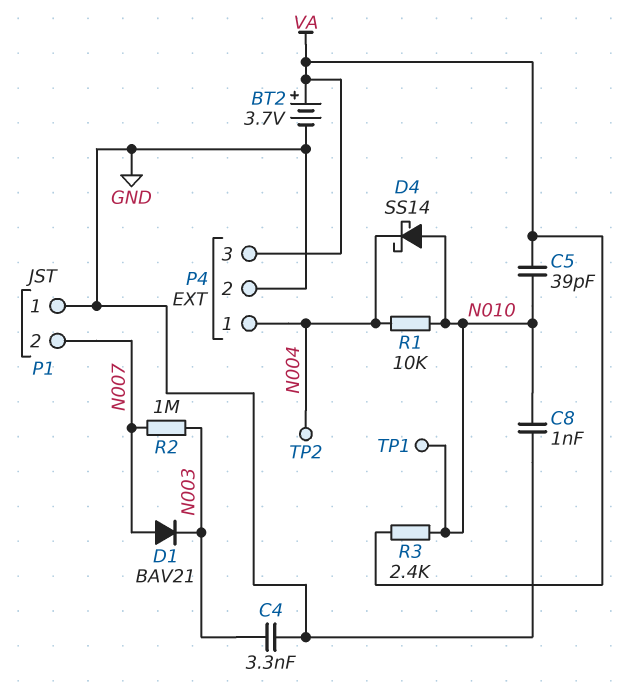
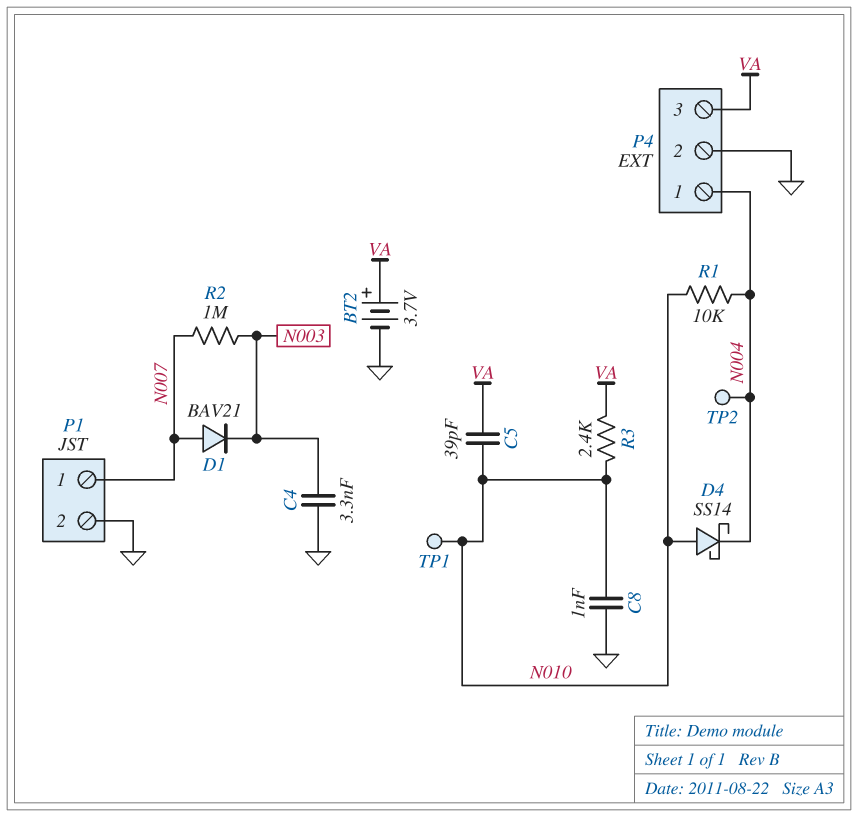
P1 pin 1: GND -> N007
P1 pin 2: N007 -> GND

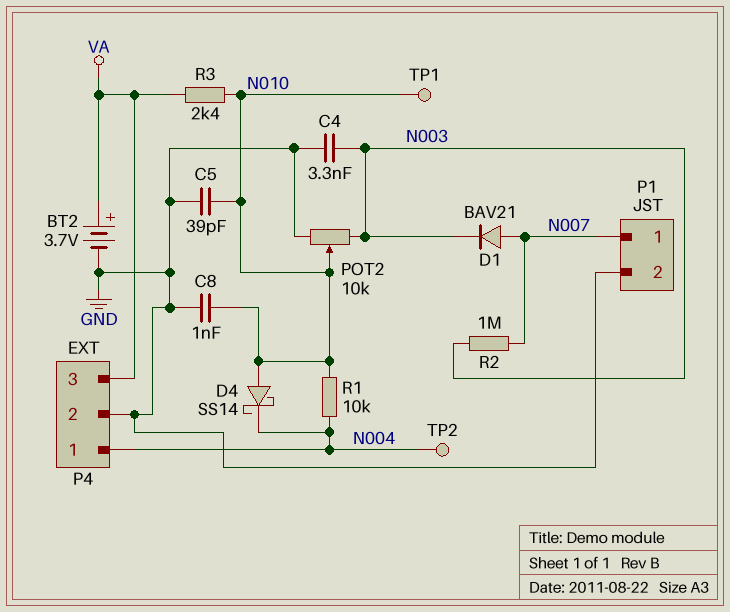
C5: 39pF (N010, VA) -> 39pF (GND, N010)
POT2: none -> 10k (GND, N003, wiper N010)

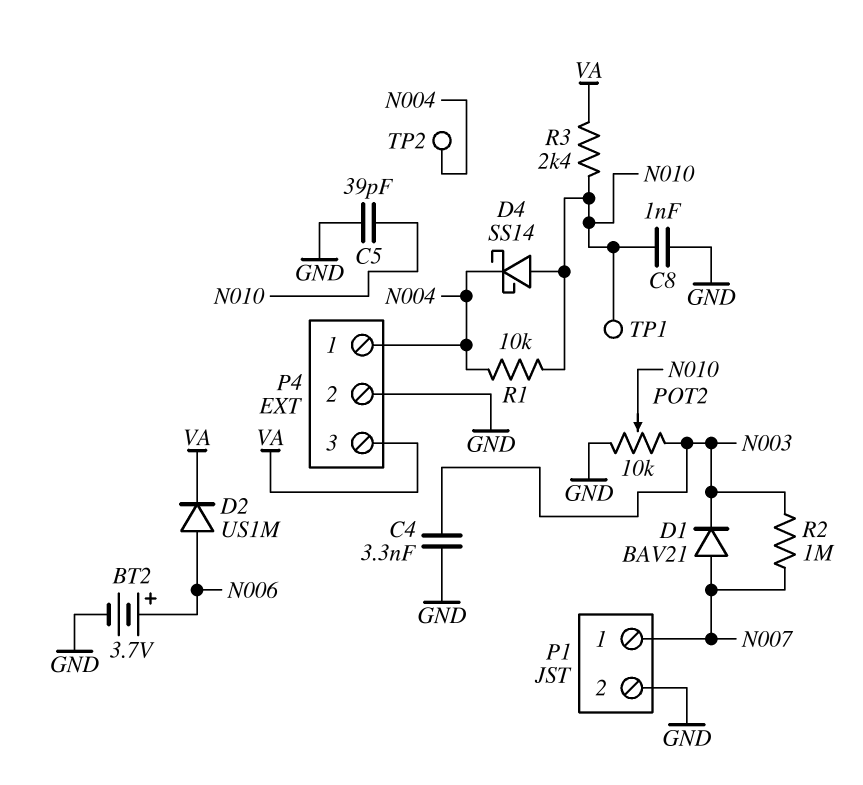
BT2: 3.7V (plus VA, minus GND) -> 3.7V (plus N006, minus GND)
D2: none -> diode US1M (A N006, K VA)

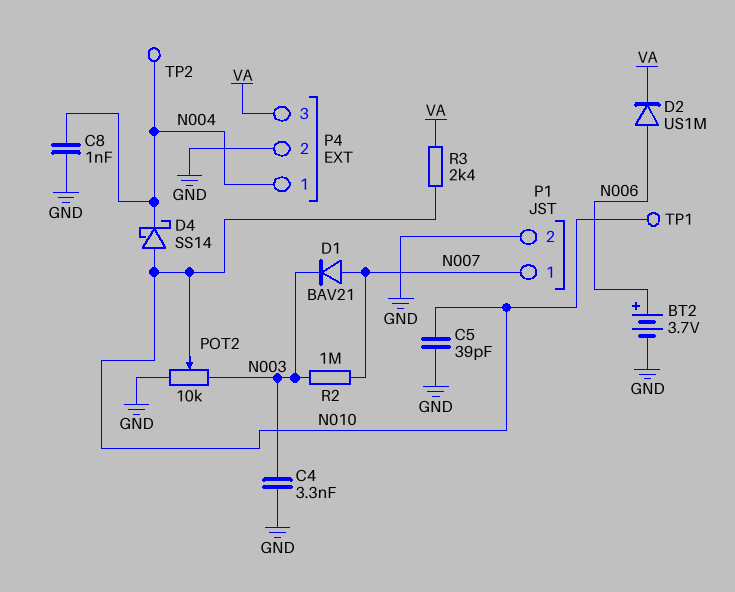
C8: 1nF (GND, N010) -> 1nF (GND, N004)
R1: 10k (N004, N010) -> none

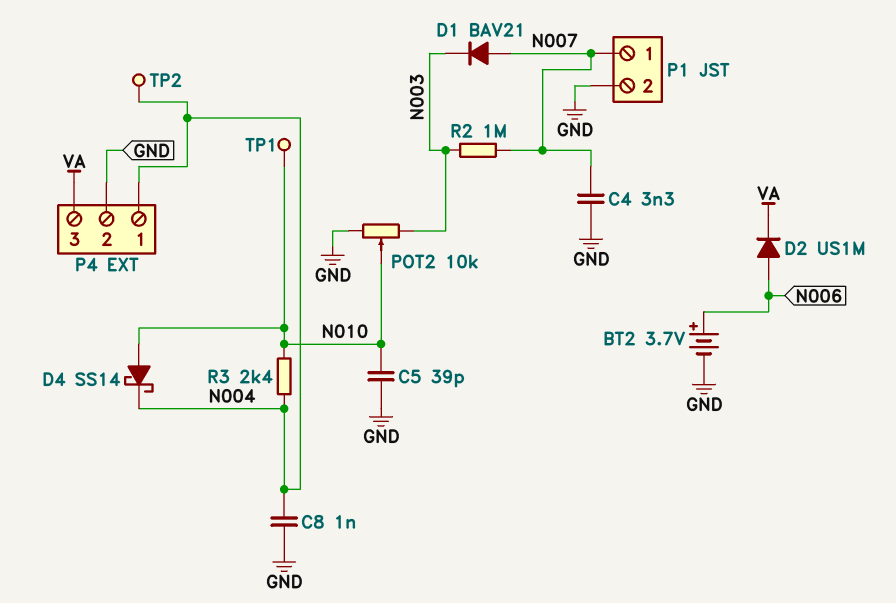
C4: 3.3nF (GND, N003) -> 3.3nF (GND, N007)
R3: 2.4k (N010, VA) -> 2.4k (N004, N010)

